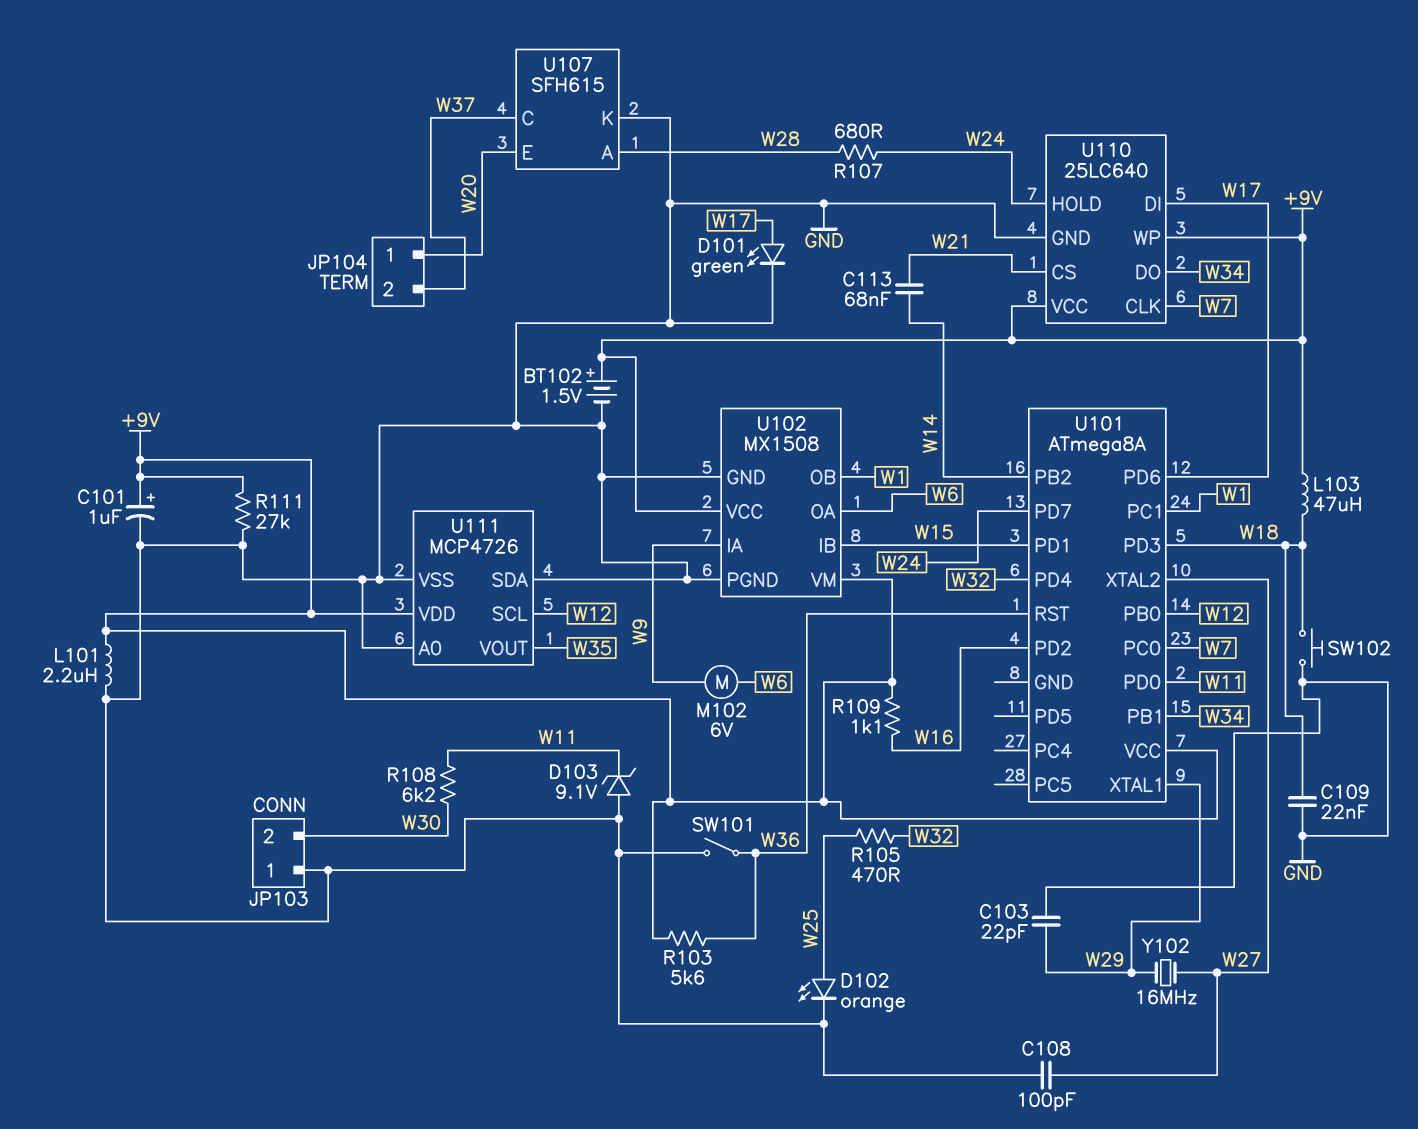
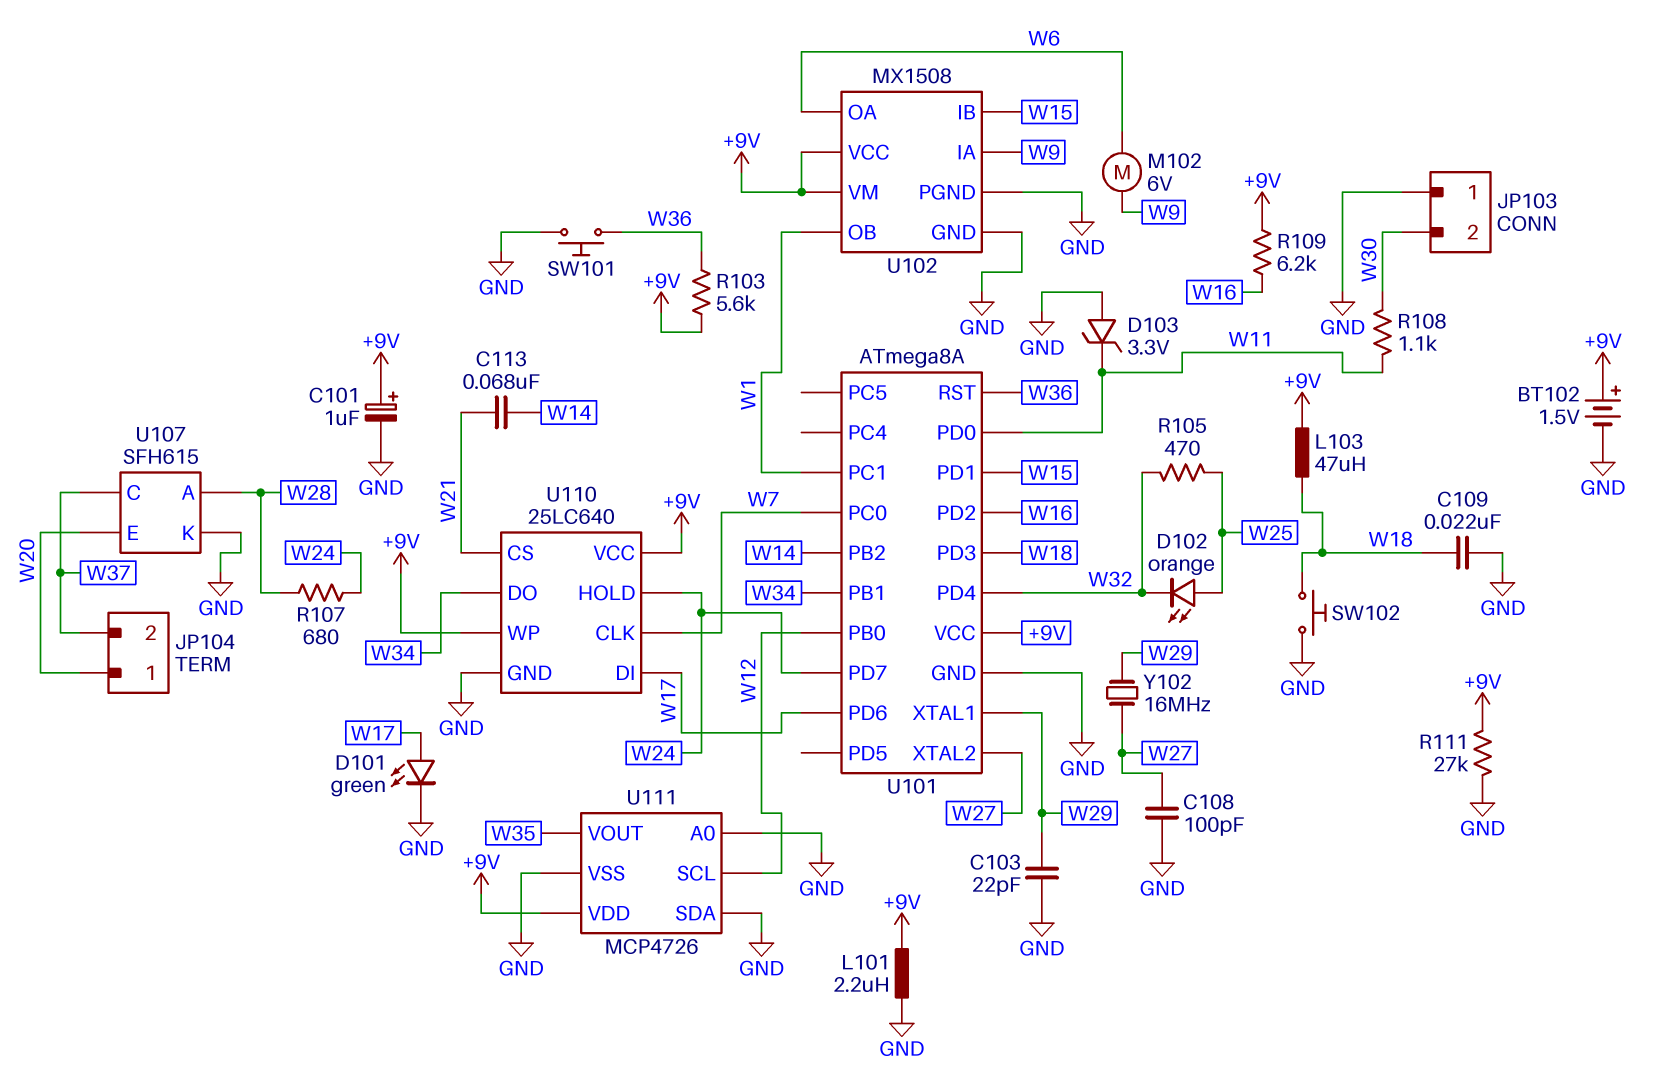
D102: LED orange (A W25, K GND) -> LED orange (A W25, K W32)
D103: zener 9.1V (A GND, K W11) -> zener 3.3V (A GND, K W11)
R108: 6.2k (W11, W30) -> 1.1k (W11, W30)
R109: 1.1k (+9V, W16) -> 6.2k (+9V, W16)
SW101: switch (GND, W36) -> button (GND, W36)
U101 pin GND: none -> GND

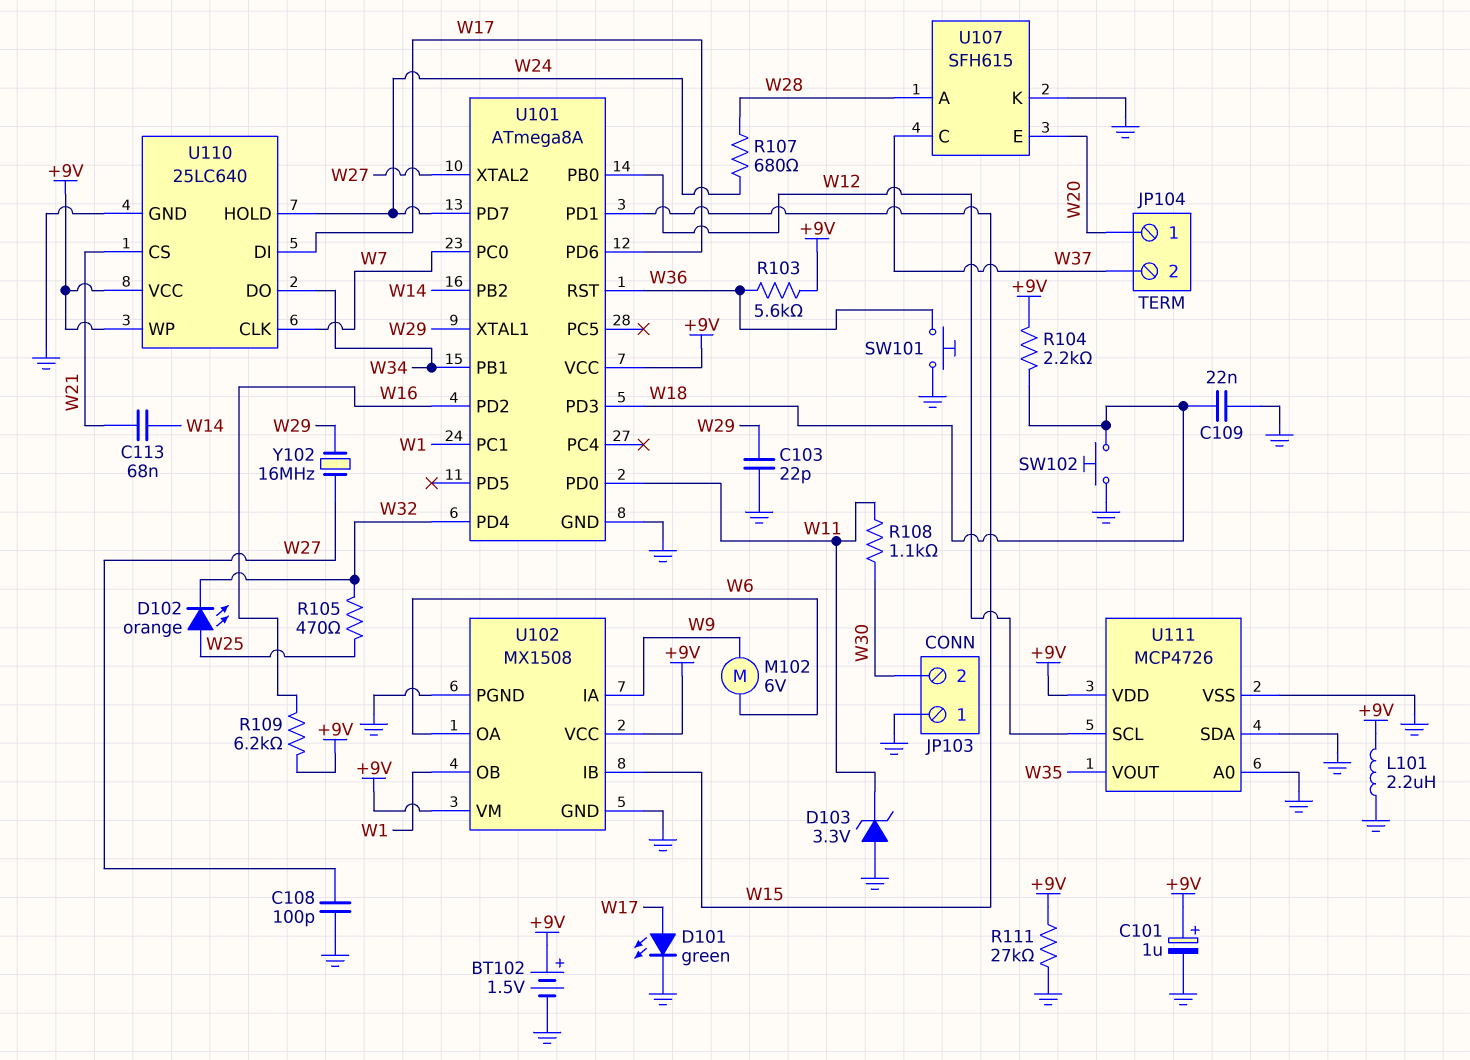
L103: 47uH (+9V, W18) -> none
R104: none -> 2.2k (+9V, W18)

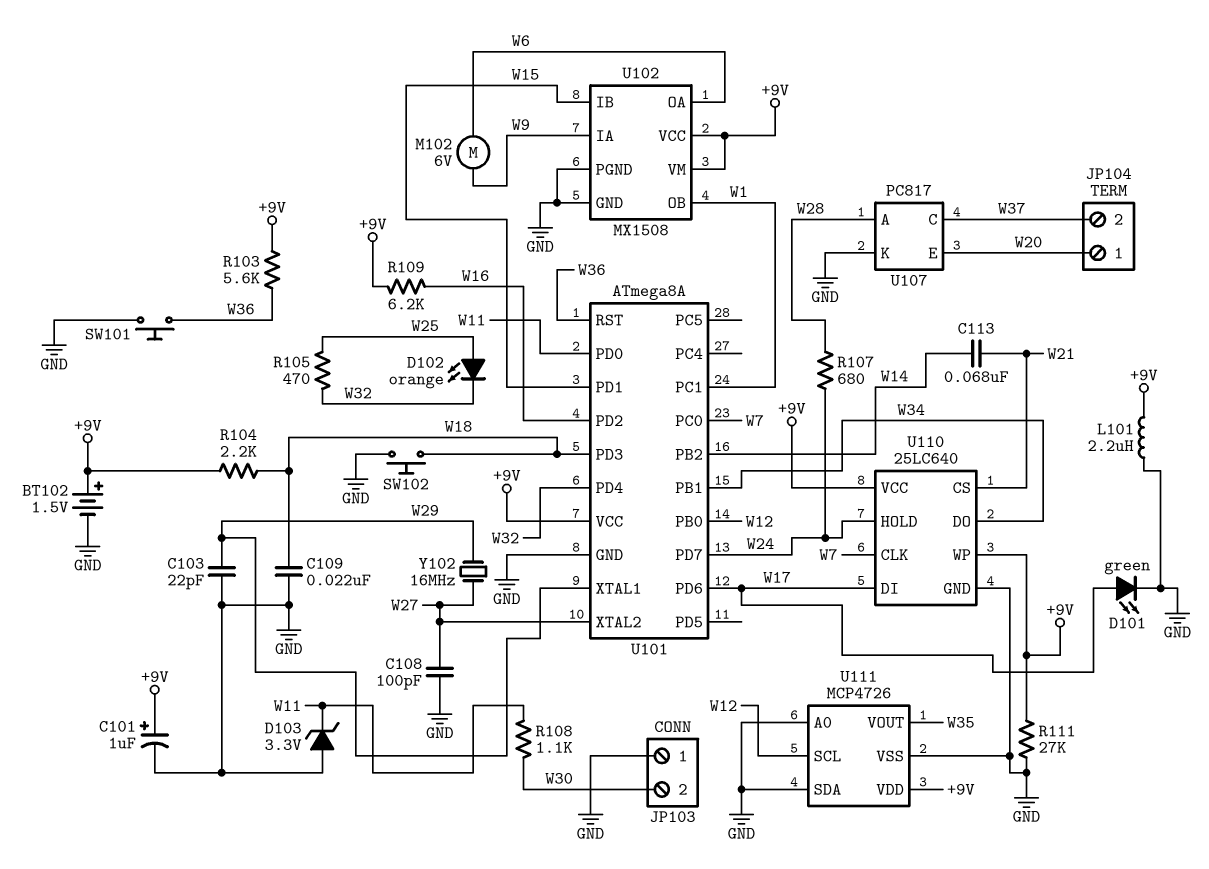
U107: SFH615 -> PC817

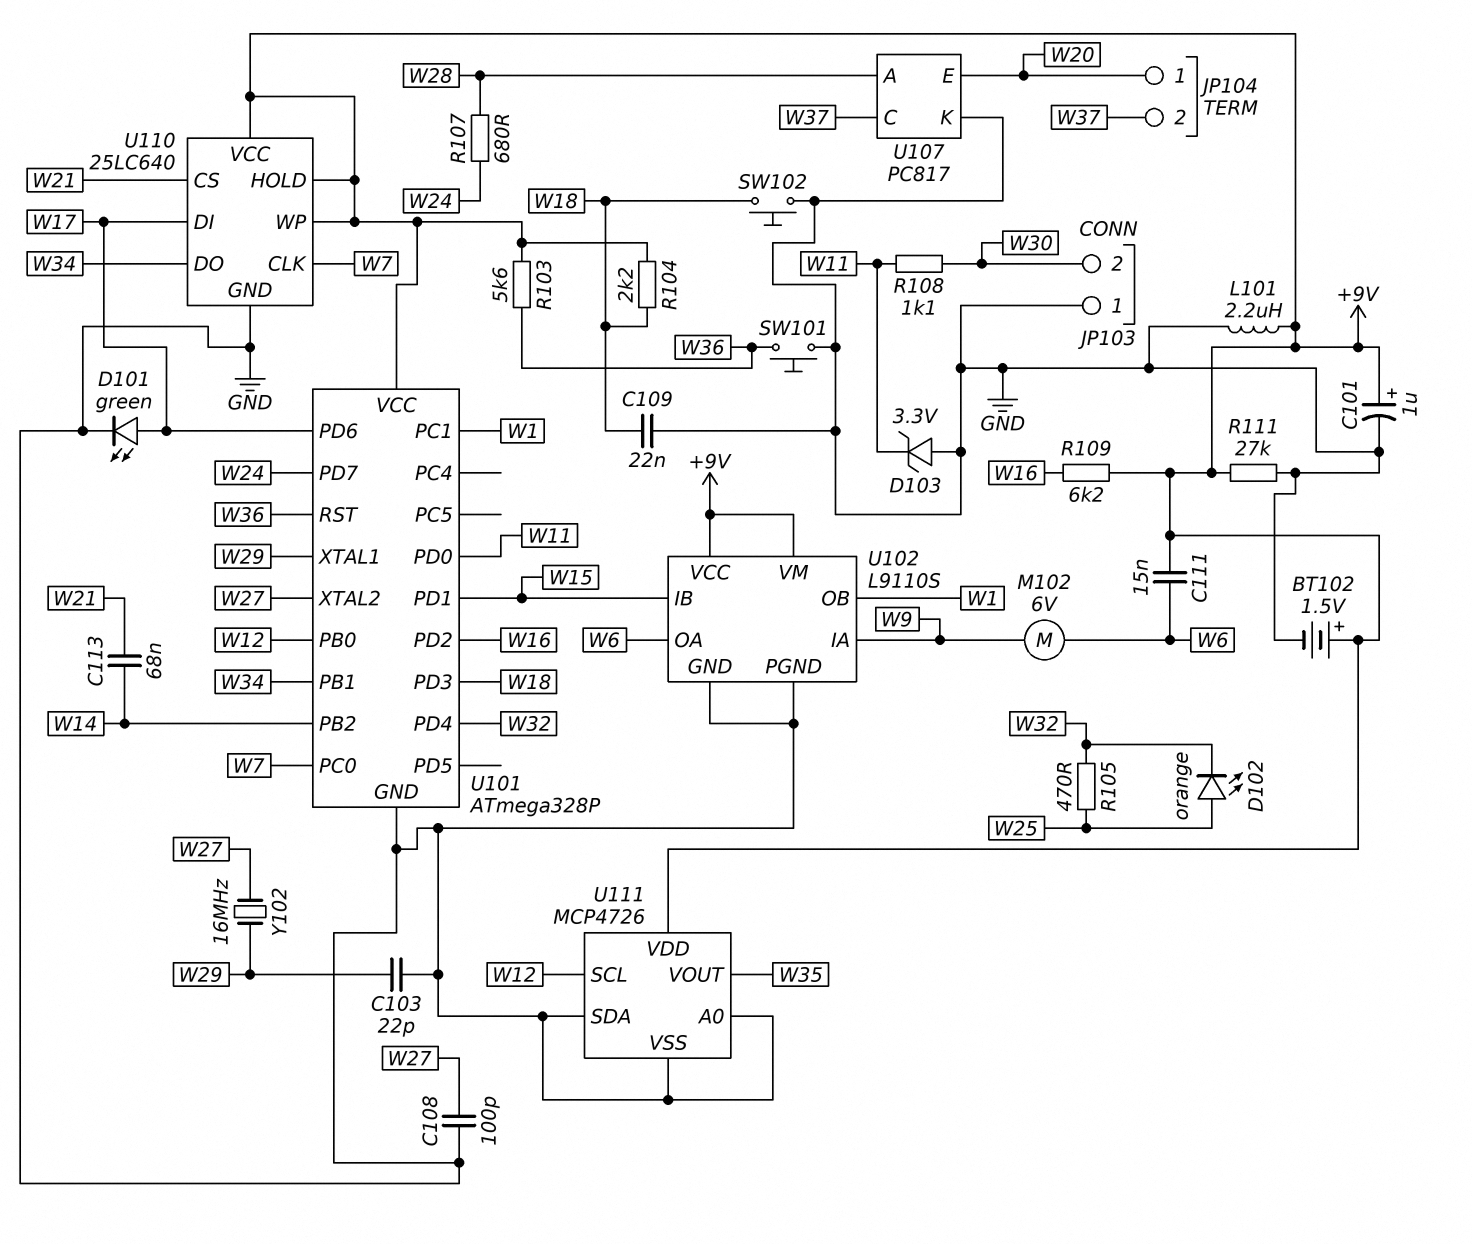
C111: none -> 15nF (+9V, W6)
U101: ATmega8A -> ATmega328P
U102: MX1508 -> L9110S
U110 pin HOLD: W24 -> +9V

